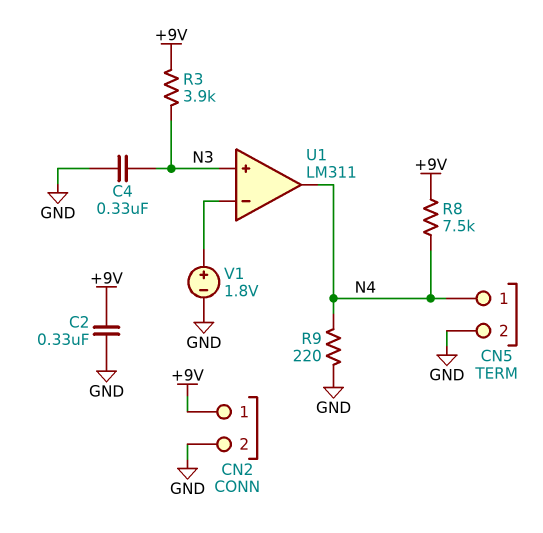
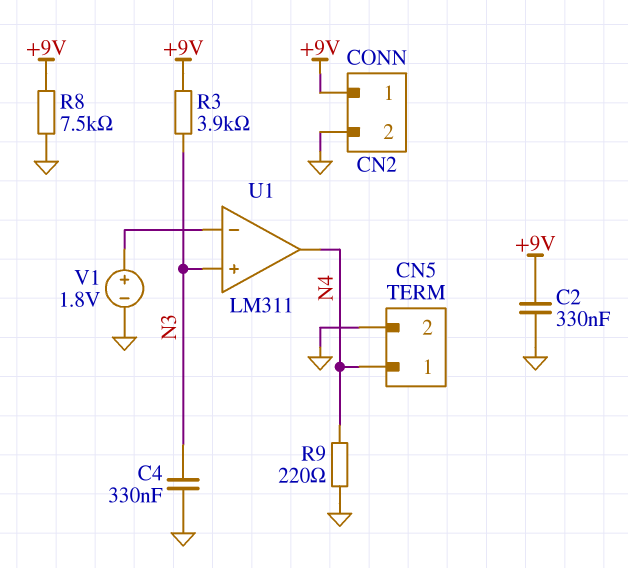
R8: 7.5k (+9V, N4) -> 7.5k (+9V, GND)

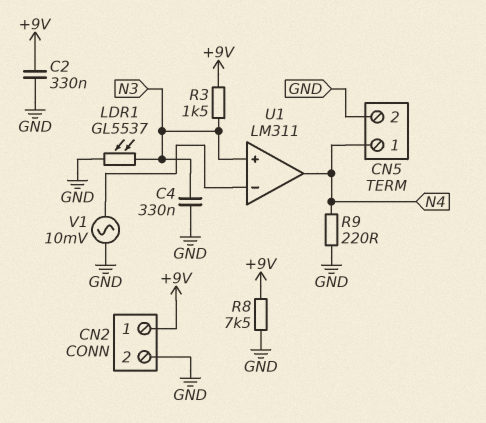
LDR1: none -> GL5537 (GND, N3)
R3: 3.9k (+9V, N3) -> 1.5k (+9V, N3)
V1: 1.8V (plus U1/in-, minus GND) -> AC 10mV (GND, U1/in-)

